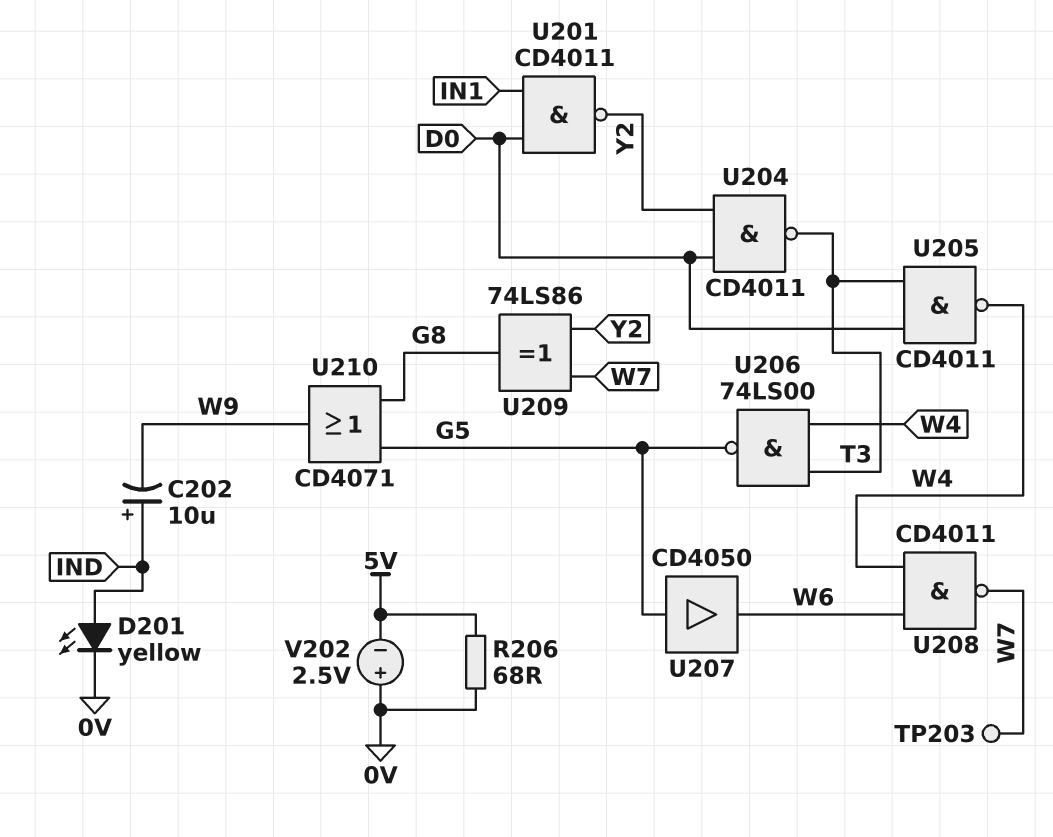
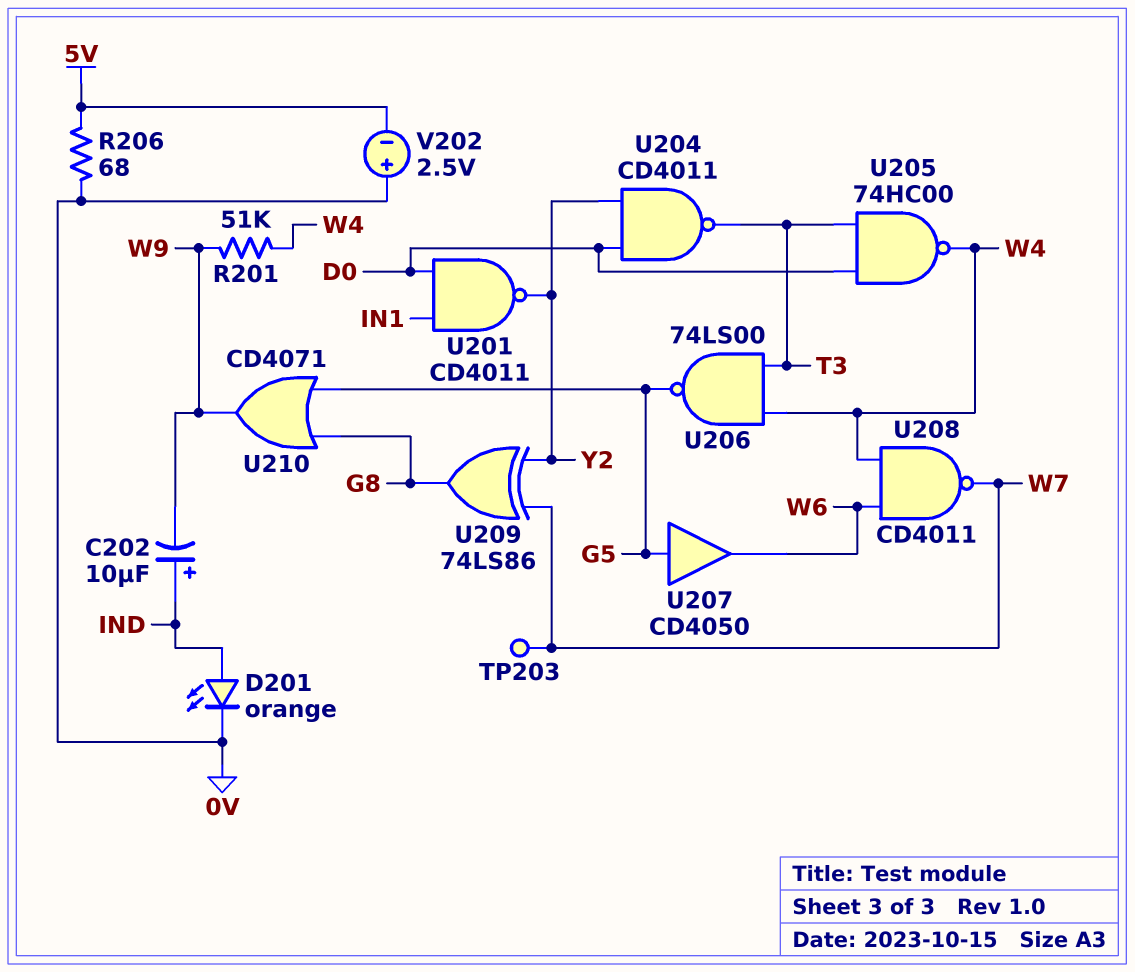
D201: LED yellow (A IND, K 0V) -> LED orange (A IND, K 0V)
R201: none -> 51k (W4, W9)
U205: NAND CD4011 (in D0, in T3, out W4) -> NAND 74HC00 (in D0, in T3, out W4)

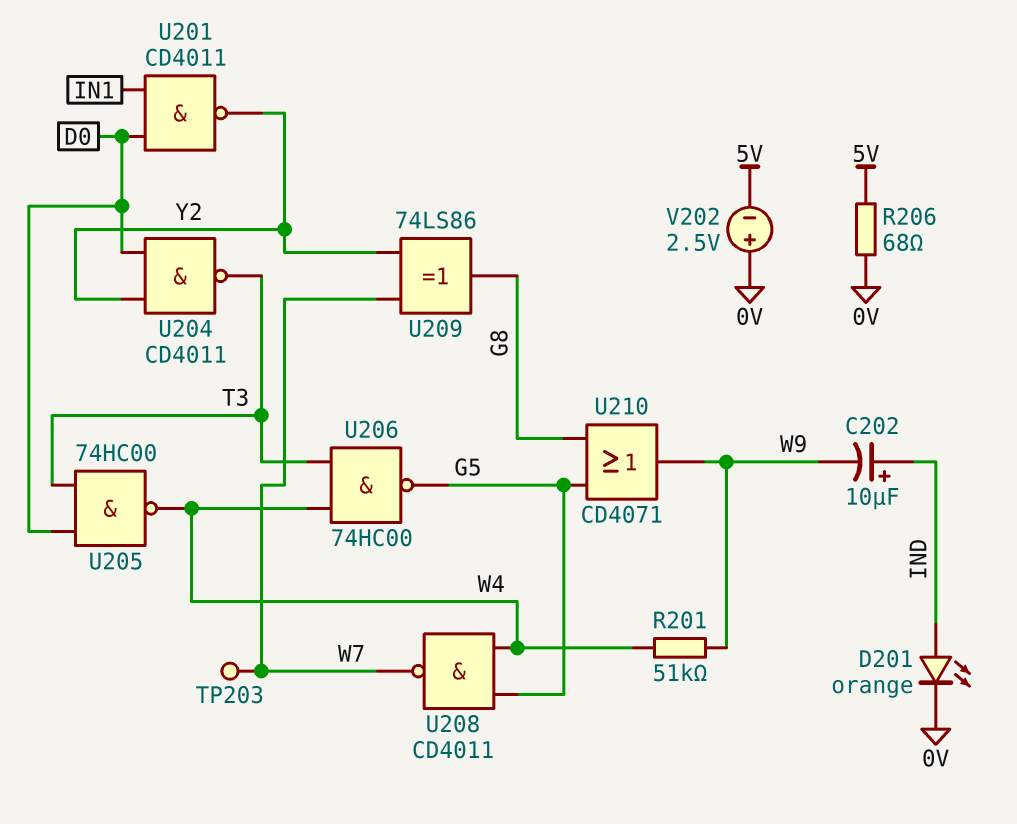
U206: NAND 74LS00 (in T3, in W4, out G5) -> NAND 74HC00 (in T3, in W4, out G5)
U207: buffer CD4050 (in G5, out W6) -> none
U208: NAND CD4011 (in W4, in W6, out W7) -> NAND CD4011 (in G5, in W4, out W7)

